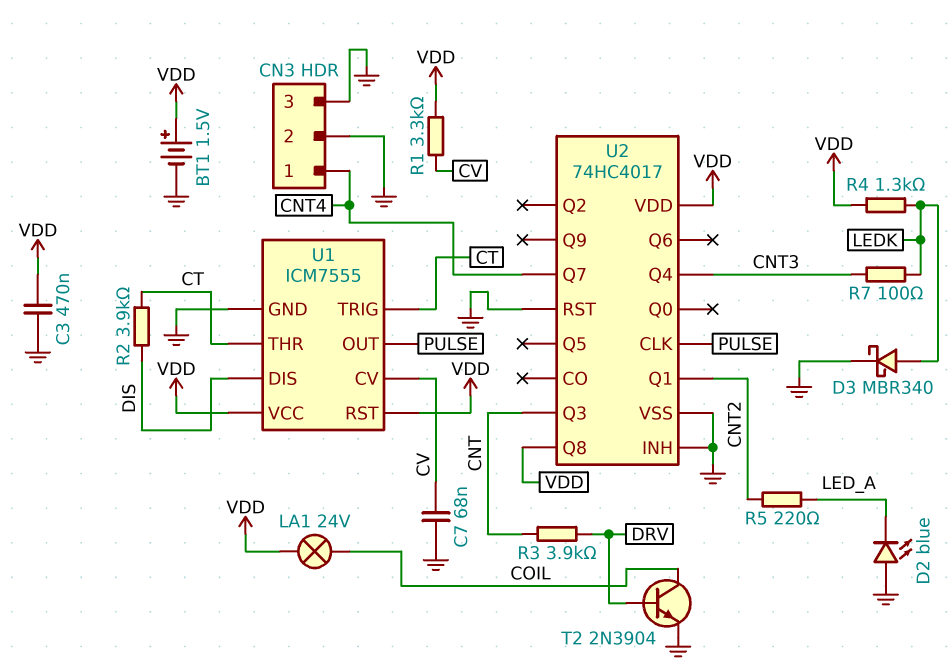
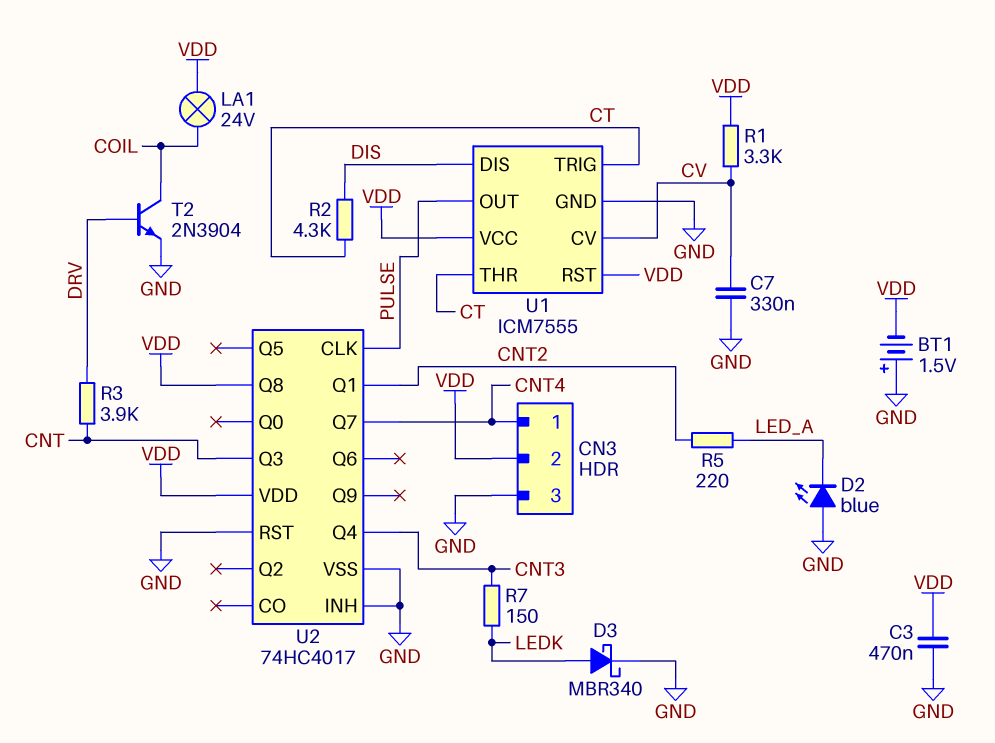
BT1: 1.5V (plus VDD, minus GND) -> 1.5V (plus GND, minus VDD)
C7: 68nF (CV, GND) -> 330nF (CV, GND)
CN3 pin 2: GND -> VDD
R2: 3.9k (CT, DIS) -> 4.3k (CT, DIS)
R4: 1.3k (LEDK, VDD) -> none
R7: 100 (CNT3, LEDK) -> 150 (CNT3, LEDK)

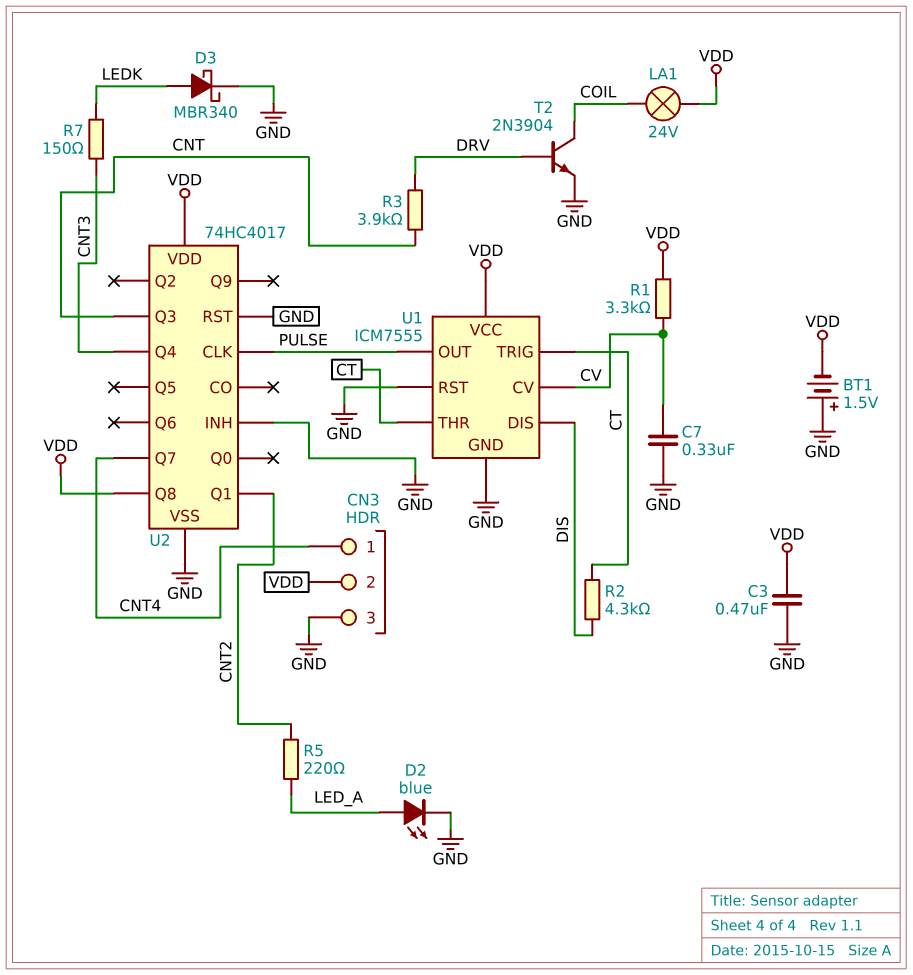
D2: LED blue (A GND, K LED_A) -> LED blue (A LED_A, K GND)
U1 pin RST: VDD -> GND

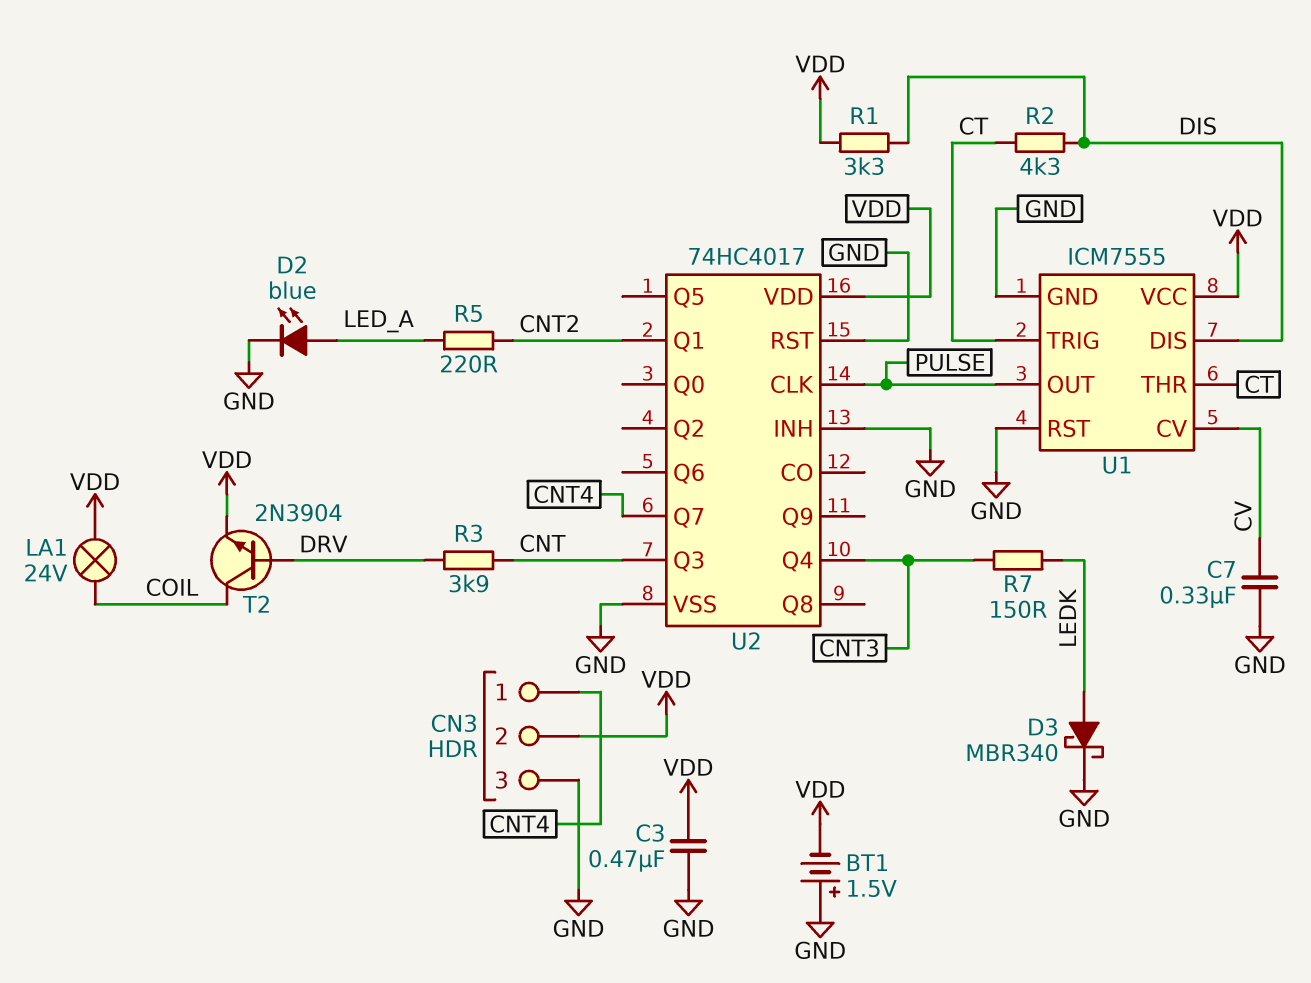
R1: 3.3k (CV, VDD) -> 3.3k (DIS, VDD)
T2: NPN 2N3904 (B DRV, C COIL, E GND) -> NPN 2N3904 (B DRV, C COIL, E VDD)
U2 pin Q8: VDD -> none

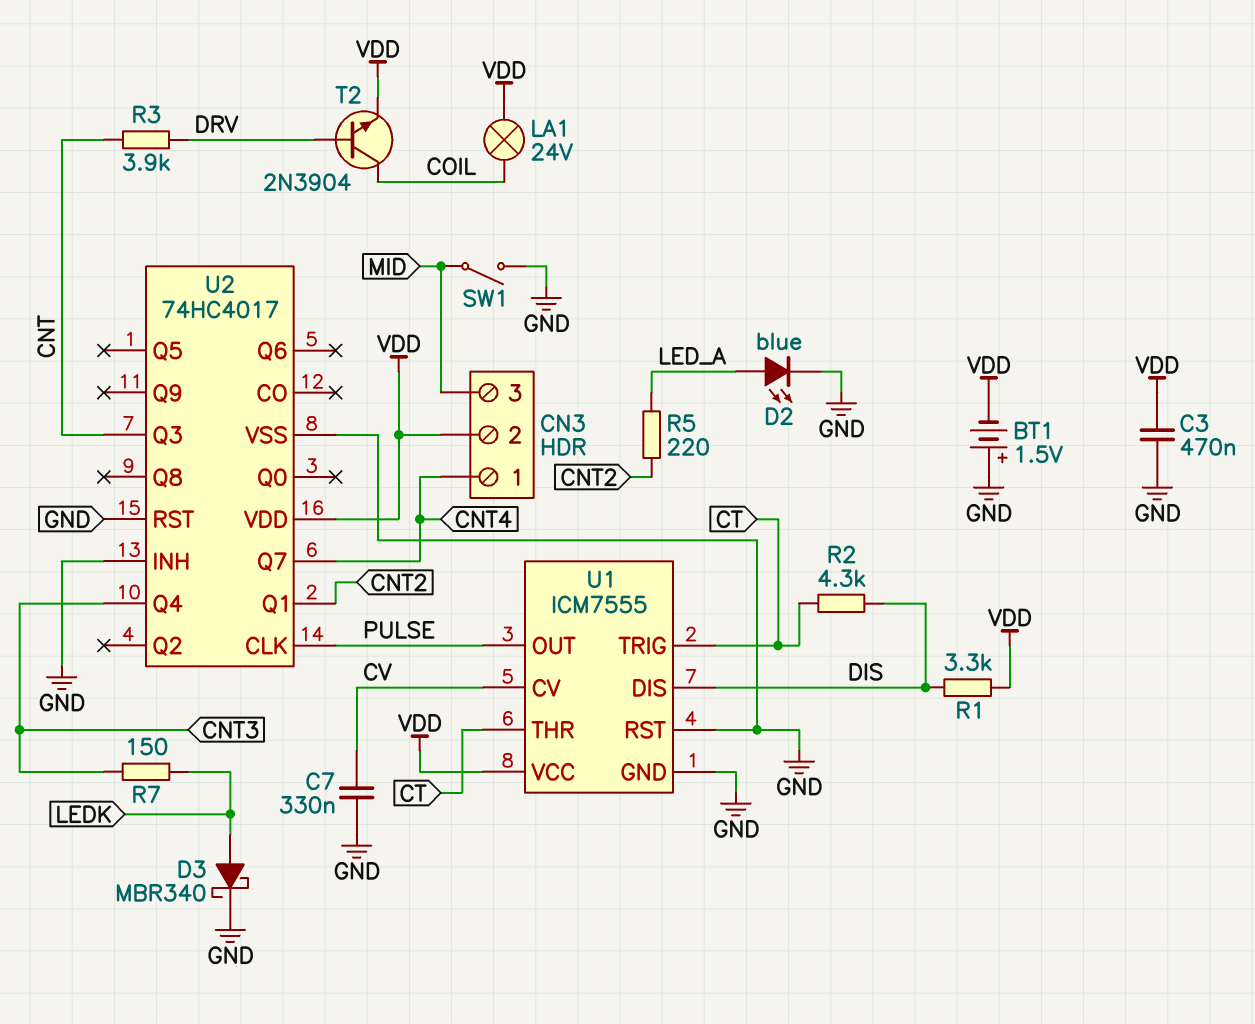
CN3 pin 3: GND -> MID
SW1: none -> switch (GND, MID)

